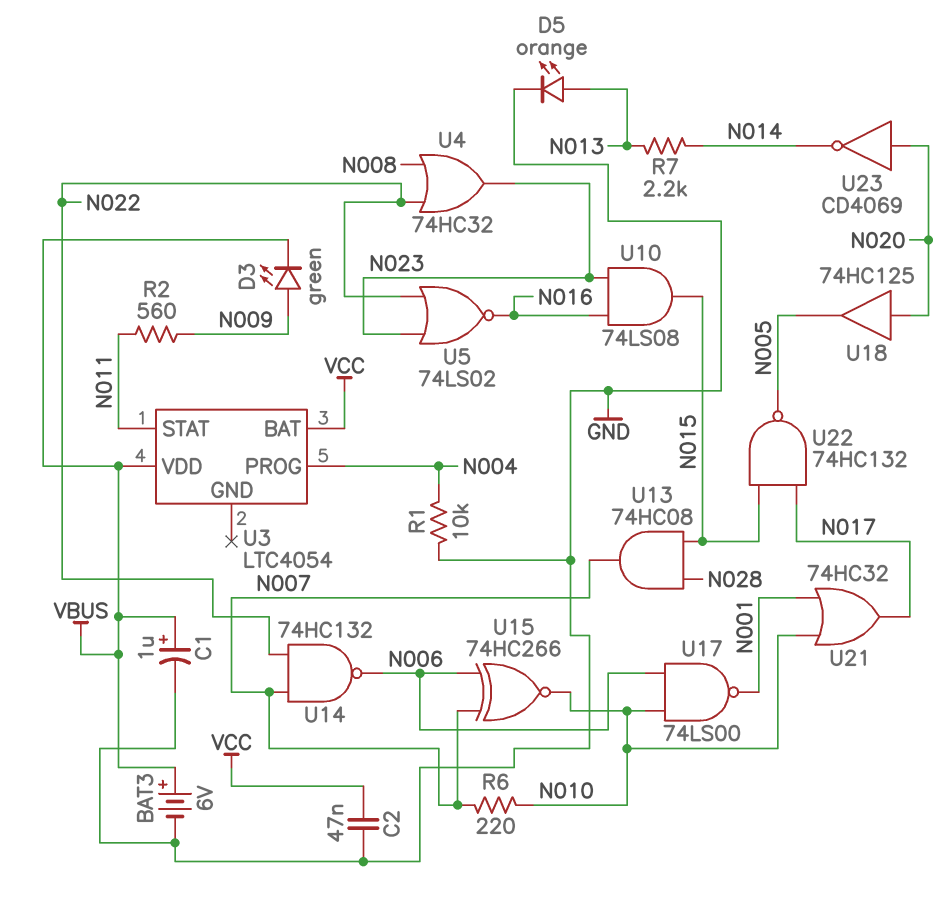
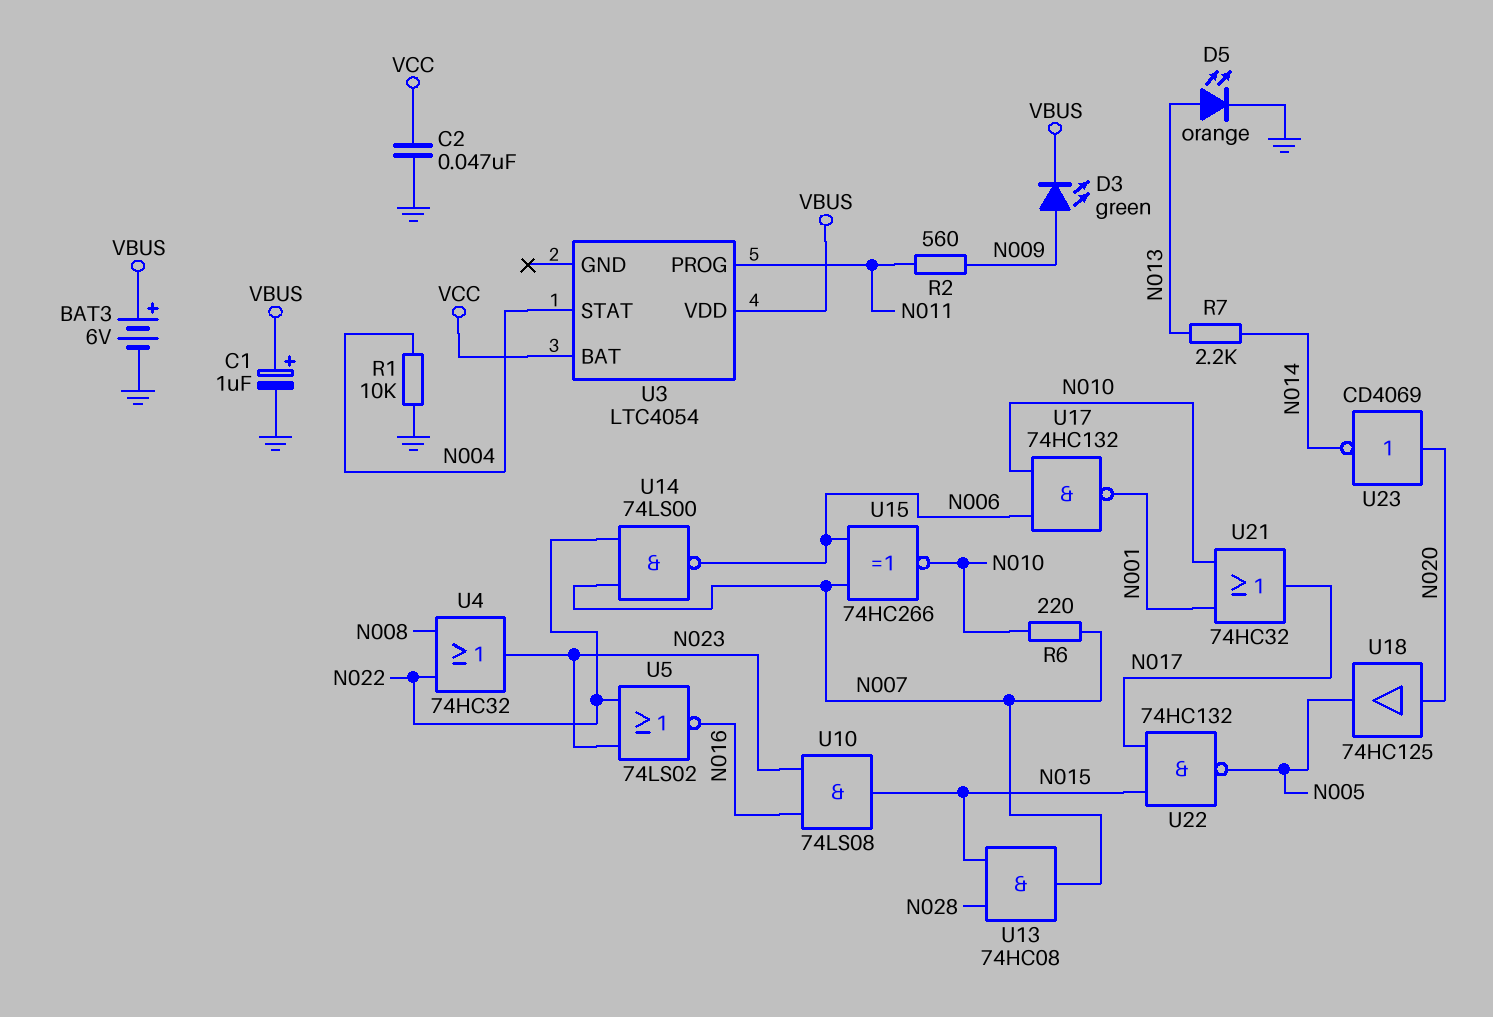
U3 pin PROG: N004 -> N011
U3 pin STAT: N011 -> N004
U14: NAND 74HC132 (in N007, in N022, out N006) -> NAND 74LS00 (in N007, in N022, out N006)
U17: NAND 74LS00 (in N006, in N010, out N001) -> NAND 74HC132 (in N006, in N010, out N001)

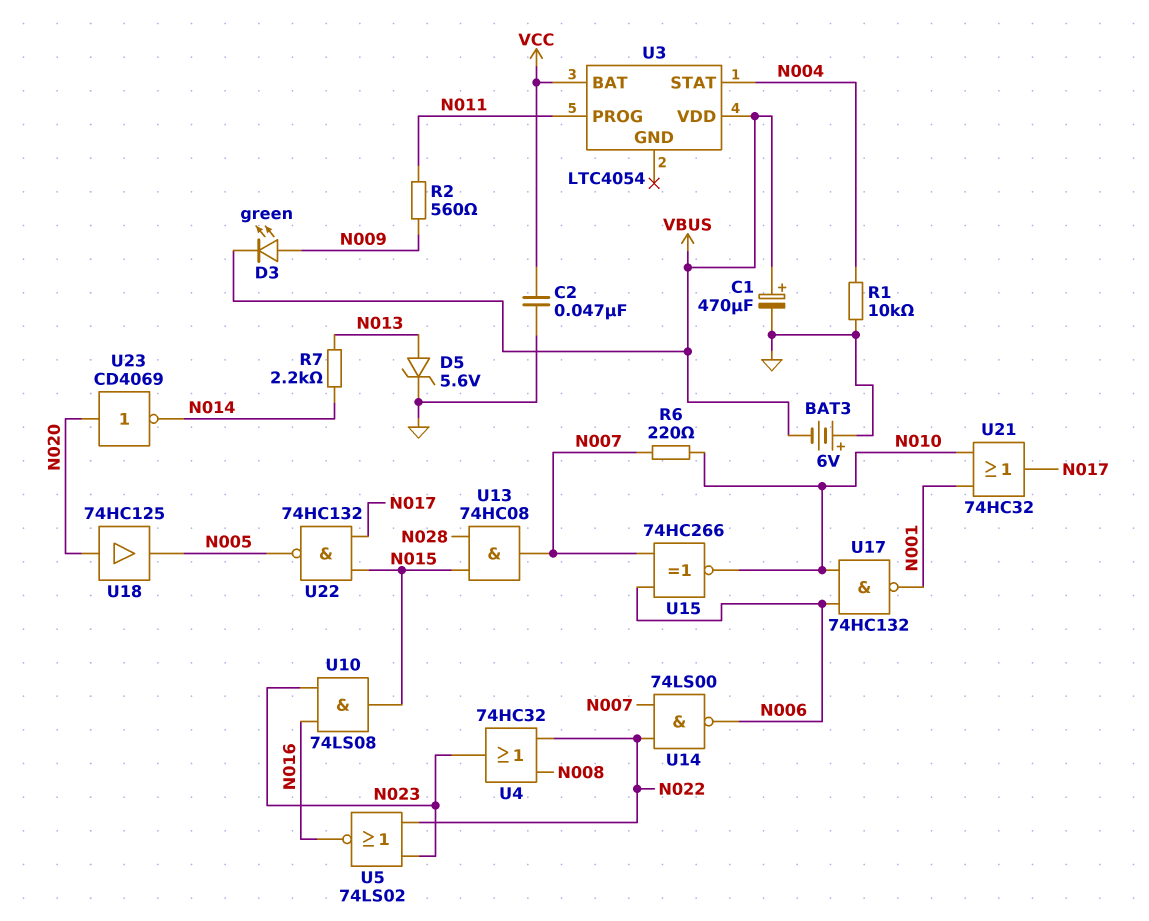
BAT3: 6V (plus VBUS, minus GND) -> 6V (plus GND, minus VBUS)
C1: 1uF (plus VBUS, minus GND) -> 470uF (plus VBUS, minus GND)
D5: LED orange (A N013, K GND) -> zener 5.6V (A N013, K GND)

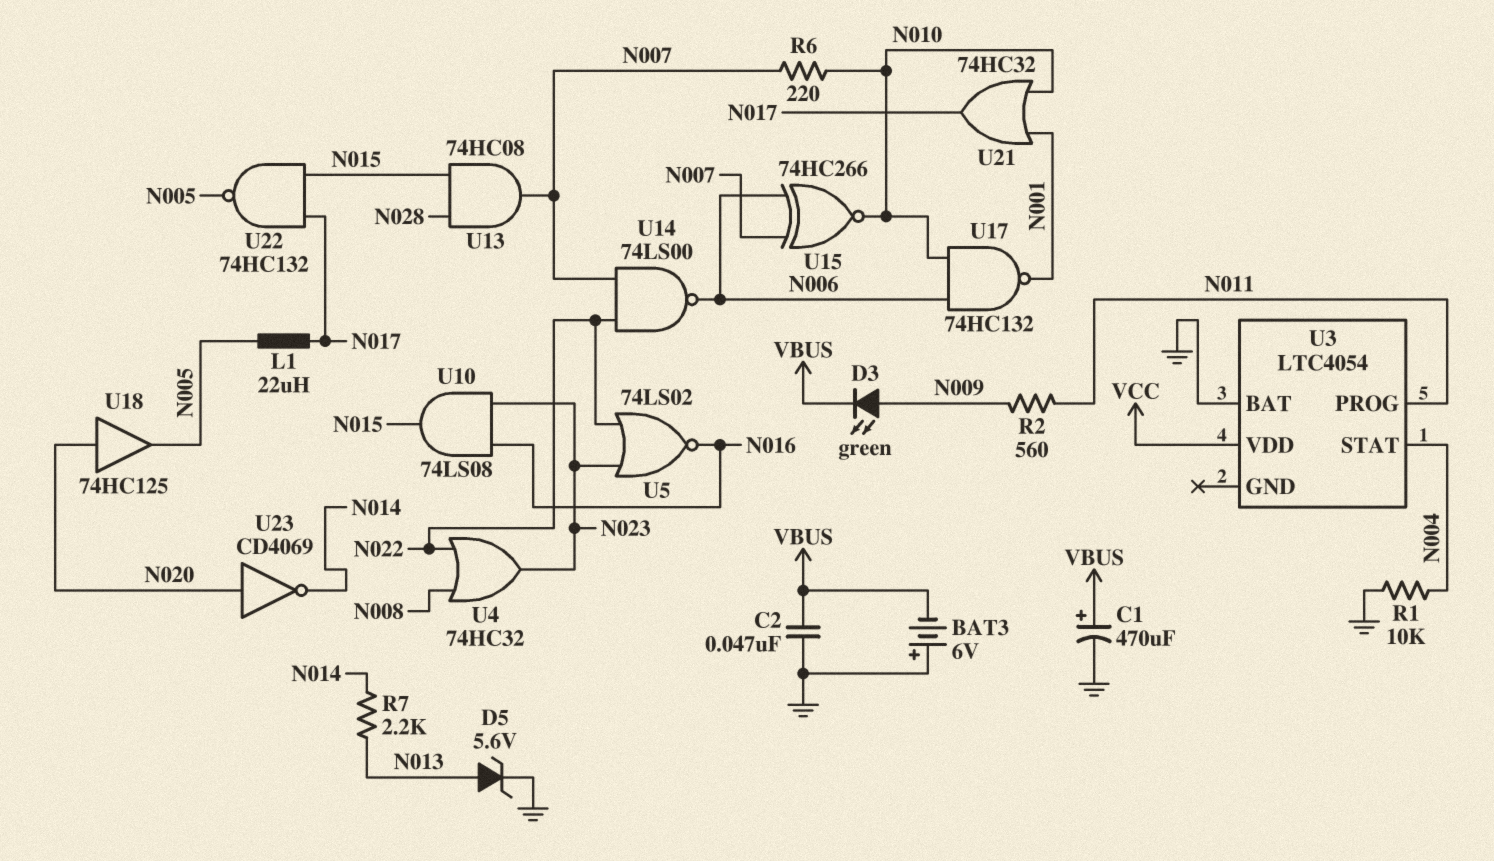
C2: 47nF (GND, VCC) -> 47nF (GND, VBUS)
L1: none -> 22uH (N005, N017)
U3 pin BAT: VCC -> GND
U3 pin VDD: VBUS -> VCC

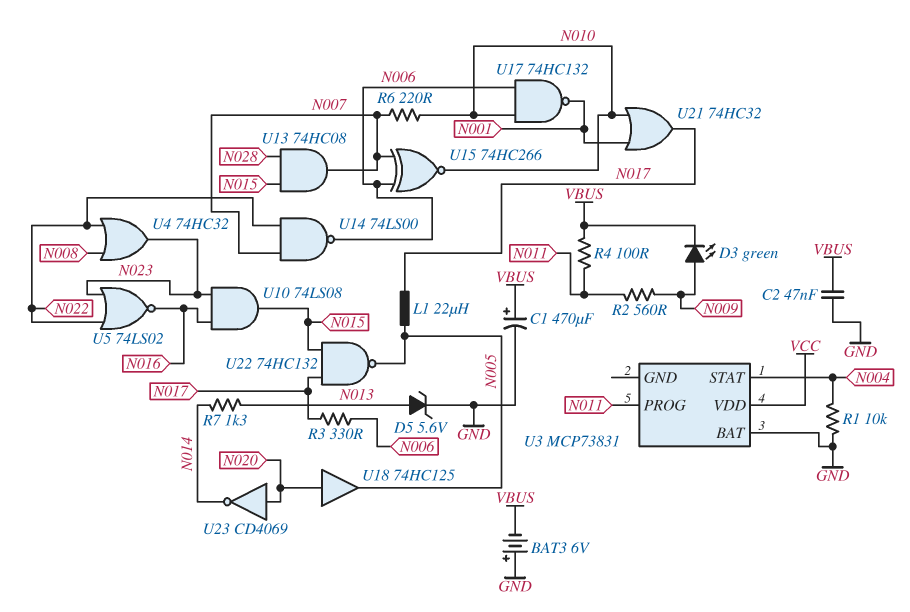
R3: none -> 330 (N006, N017)
R4: none -> 100 (N011, VBUS)
R7: 2.2k (N013, N014) -> 1.3k (N013, N014)
U3: LTC4054 -> MCP73831

